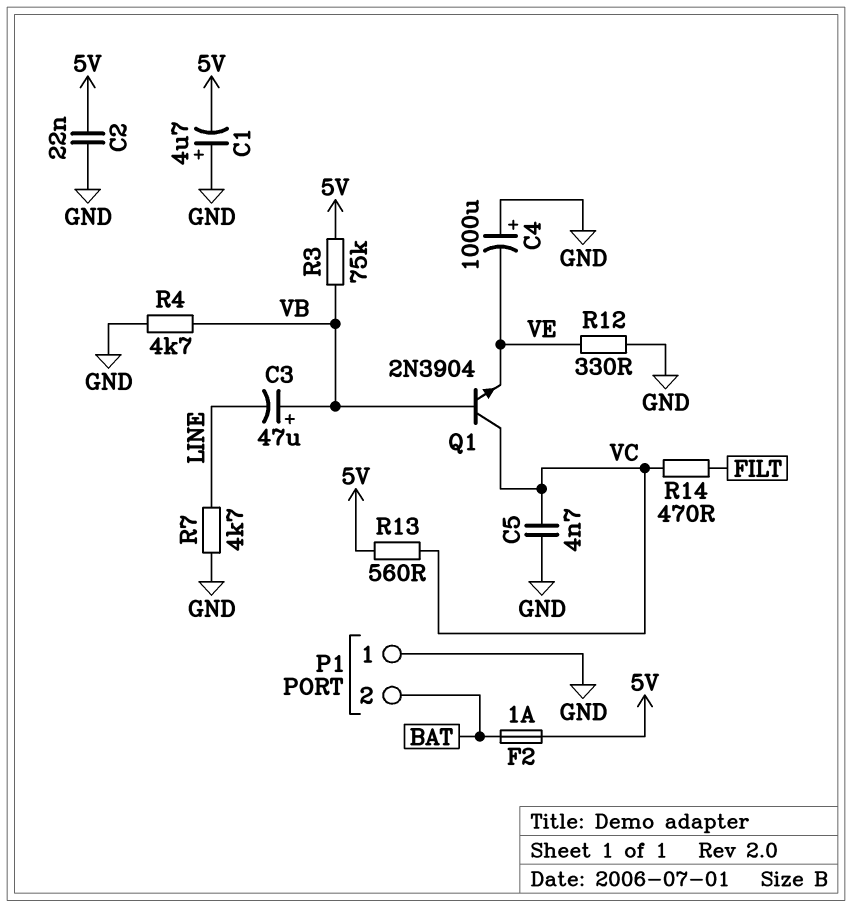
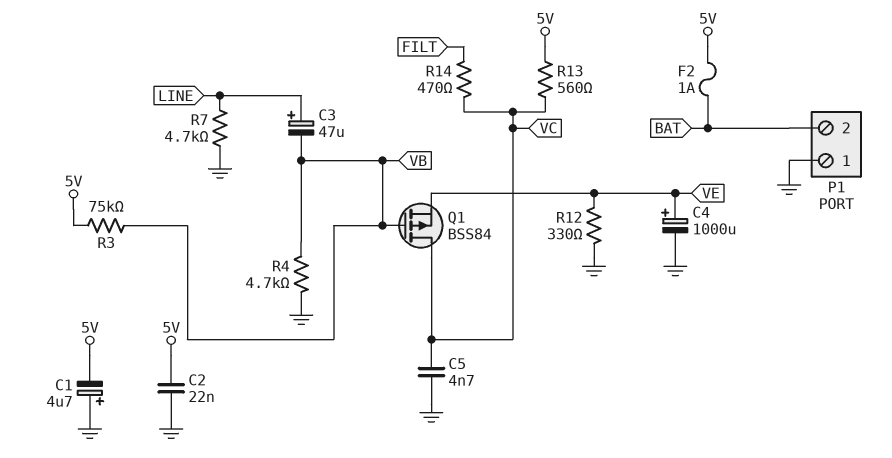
C3: 47uF (plus VB, minus LINE) -> 47uF (plus LINE, minus VB)
C4: 1000uF (plus GND, minus VE) -> 1000uF (plus VE, minus GND)
Q1: NPN 2N3904 (B VB, C VC, E VE) -> PMOS BSS84 (G VB, D VC, S VE)

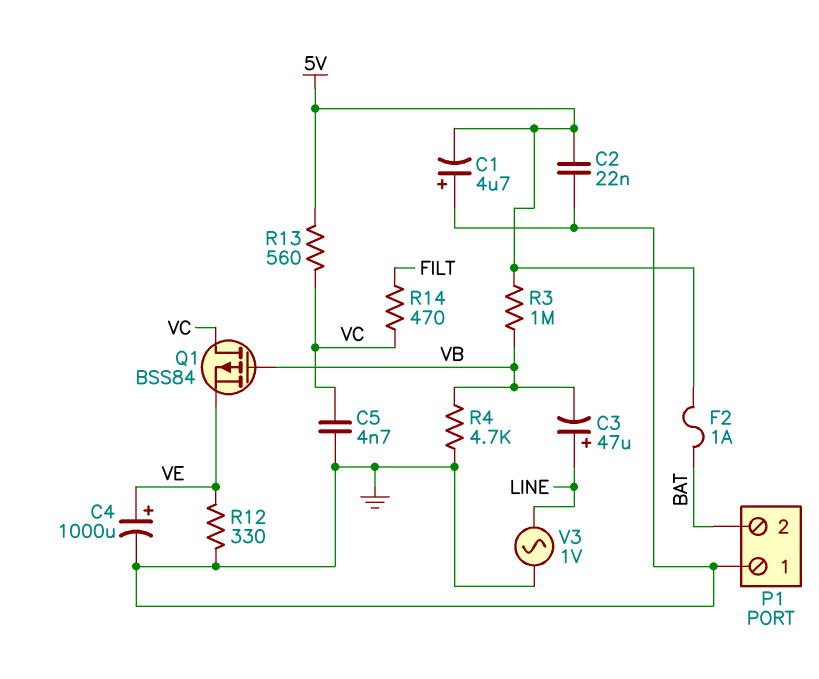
R3: 75k (5V, VB) -> 1M (5V, VB)
R7: 4.7k (GND, LINE) -> none
V3: none -> AC 1V (GND, LINE)

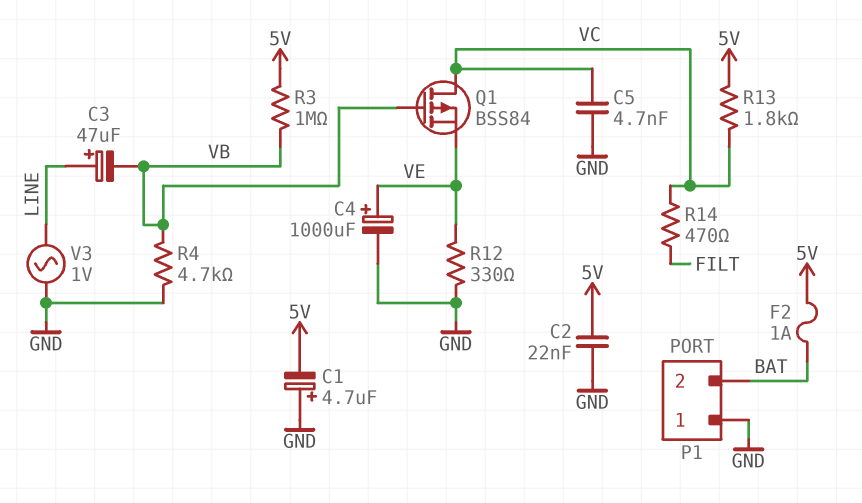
R13: 560 (5V, VC) -> 1.8k (5V, VC)

